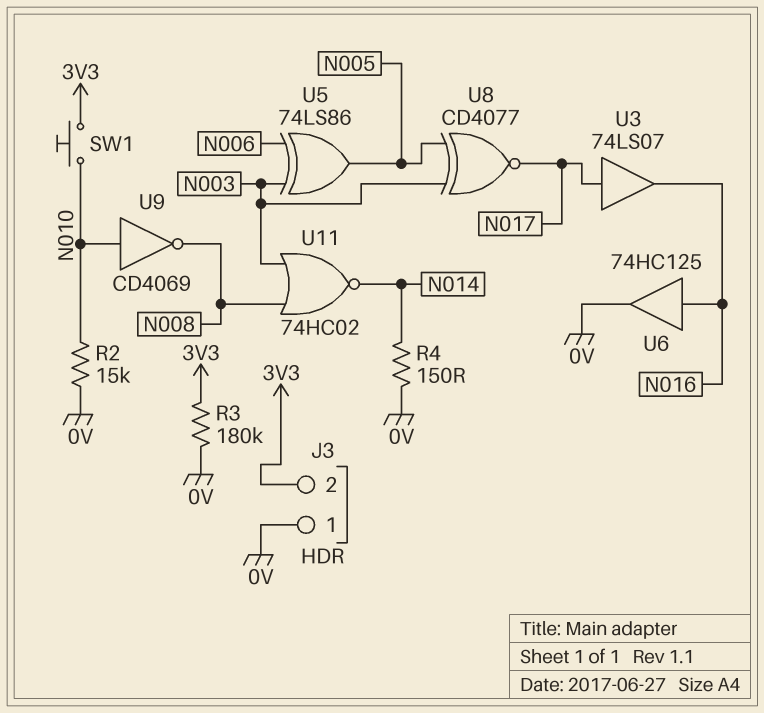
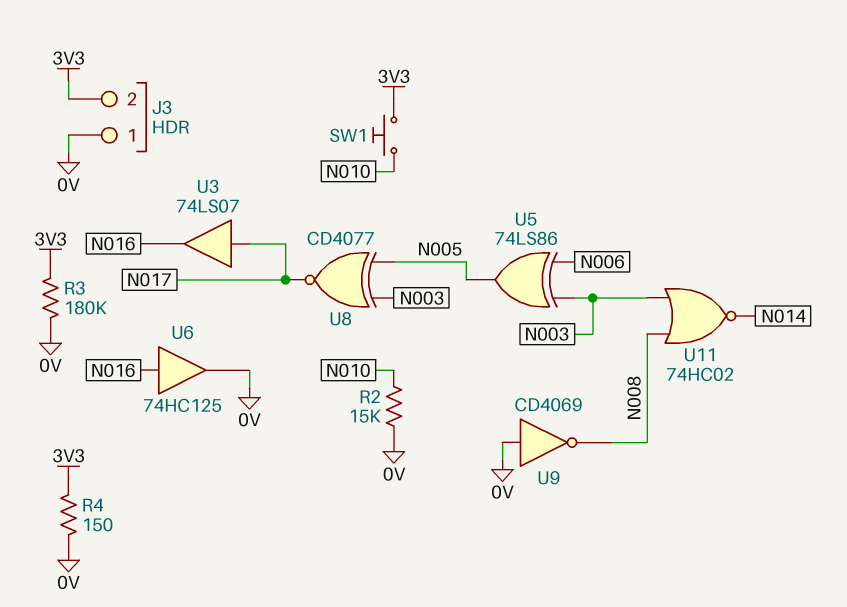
R4: 150 (0V, N014) -> 150 (0V, 3V3)
U9: NOT CD4069 (in N010, out N008) -> NOT CD4069 (in 0V, out N008)

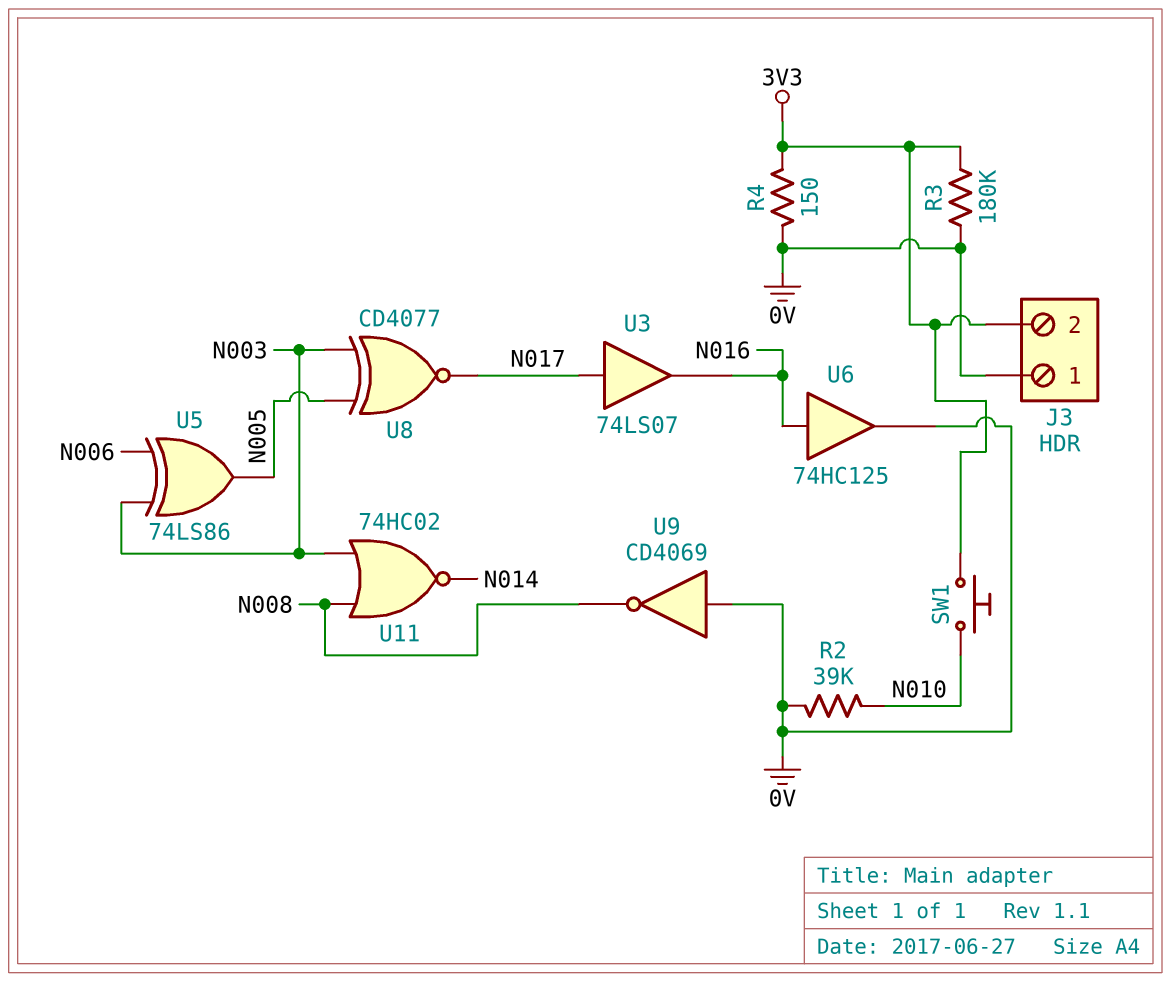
R2: 15k (0V, N010) -> 39k (0V, N010)

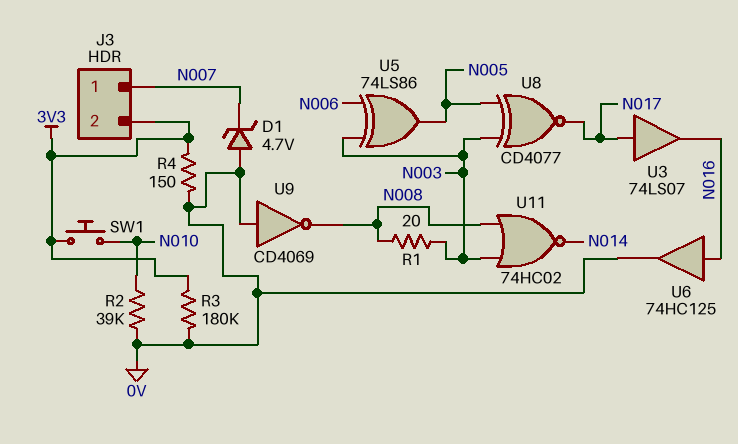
D1: none -> zener 4.7V (A 0V, K N007)
J3 pin 1: 0V -> N007
R1: none -> 20 (N003, N008)

